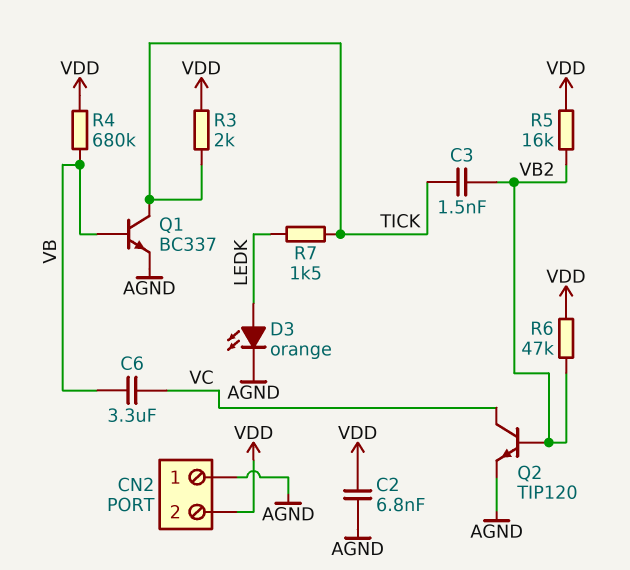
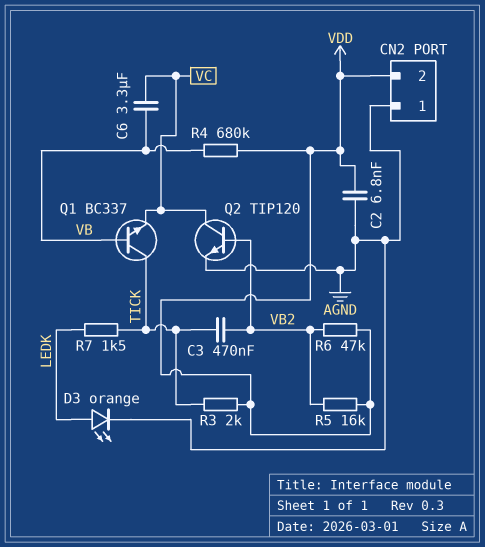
C3: 1.5nF (TICK, VB2) -> 470nF (TICK, VB2)
Q1: NPN BC337 (B VB, C TICK, E AGND) -> NPN BC337 (B VB, C TICK, E VC)

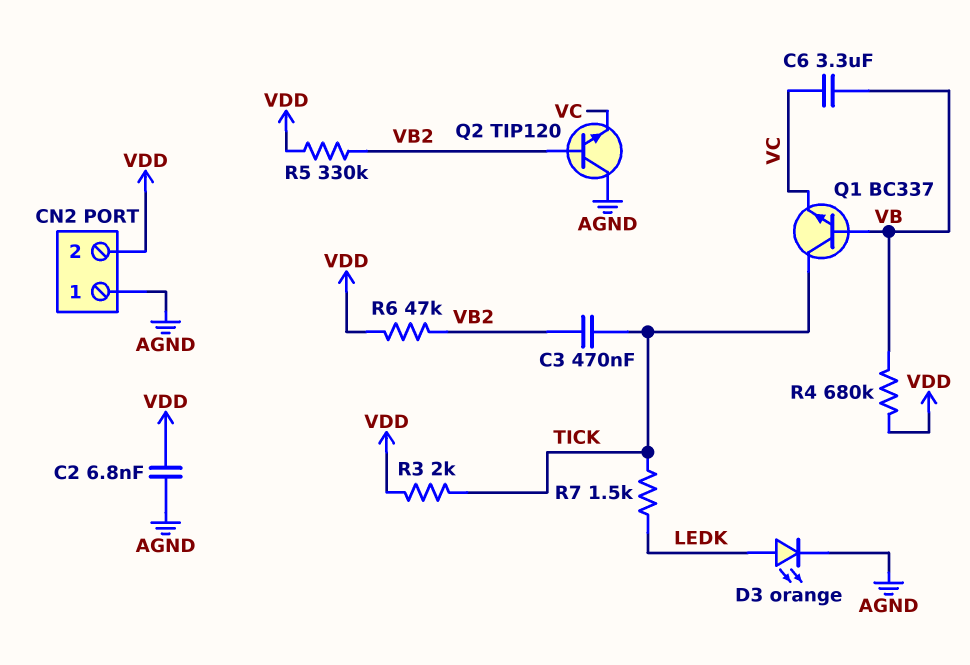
Q2: NPN TIP120 (B VB2, C VC, E AGND) -> NPN TIP120 (B VB2, C AGND, E VC)
R5: 16k (VB2, VDD) -> 330k (VB2, VDD)

